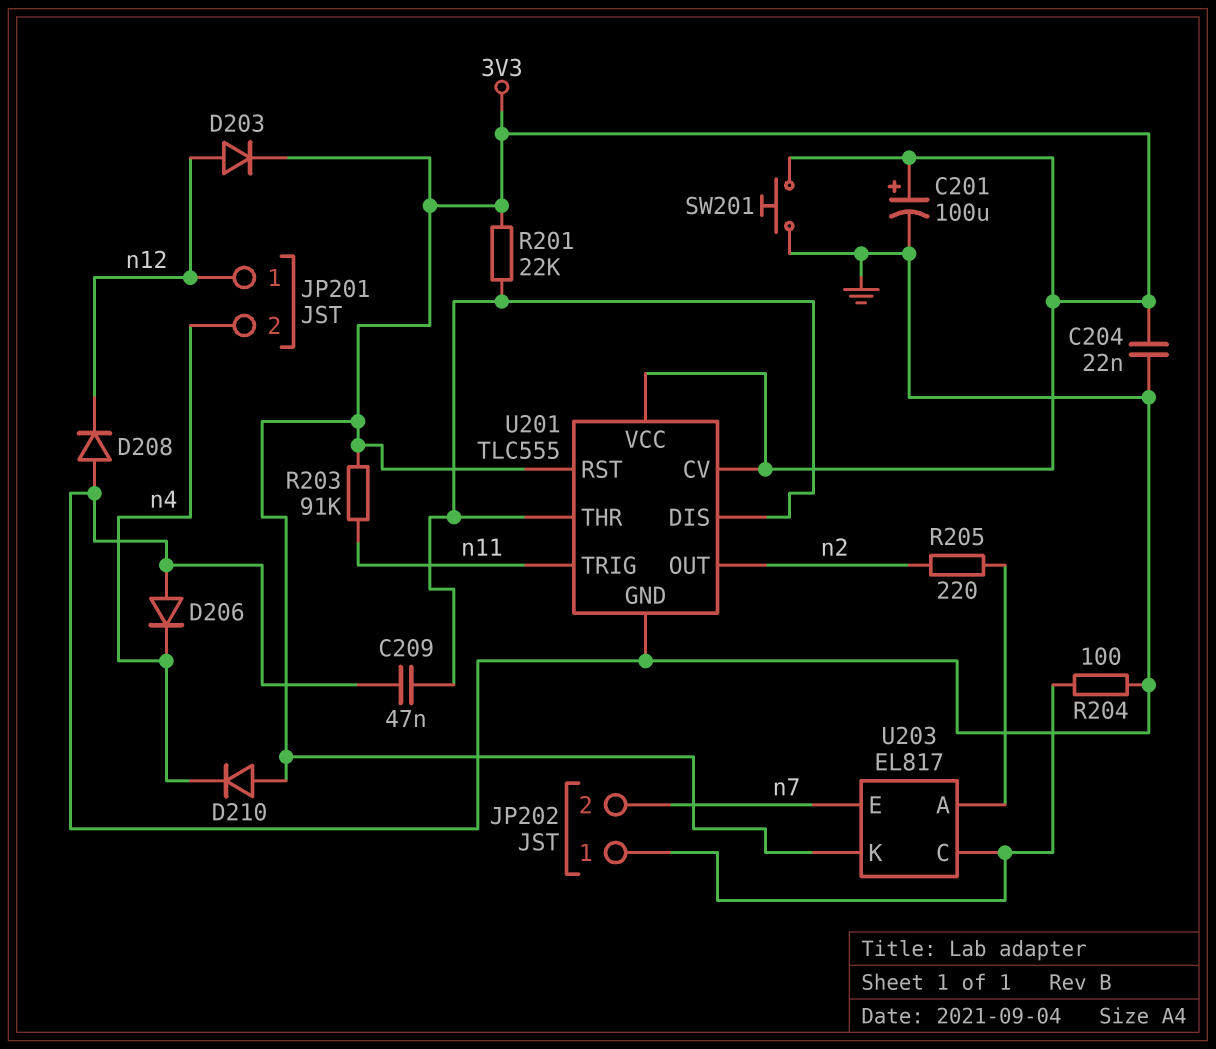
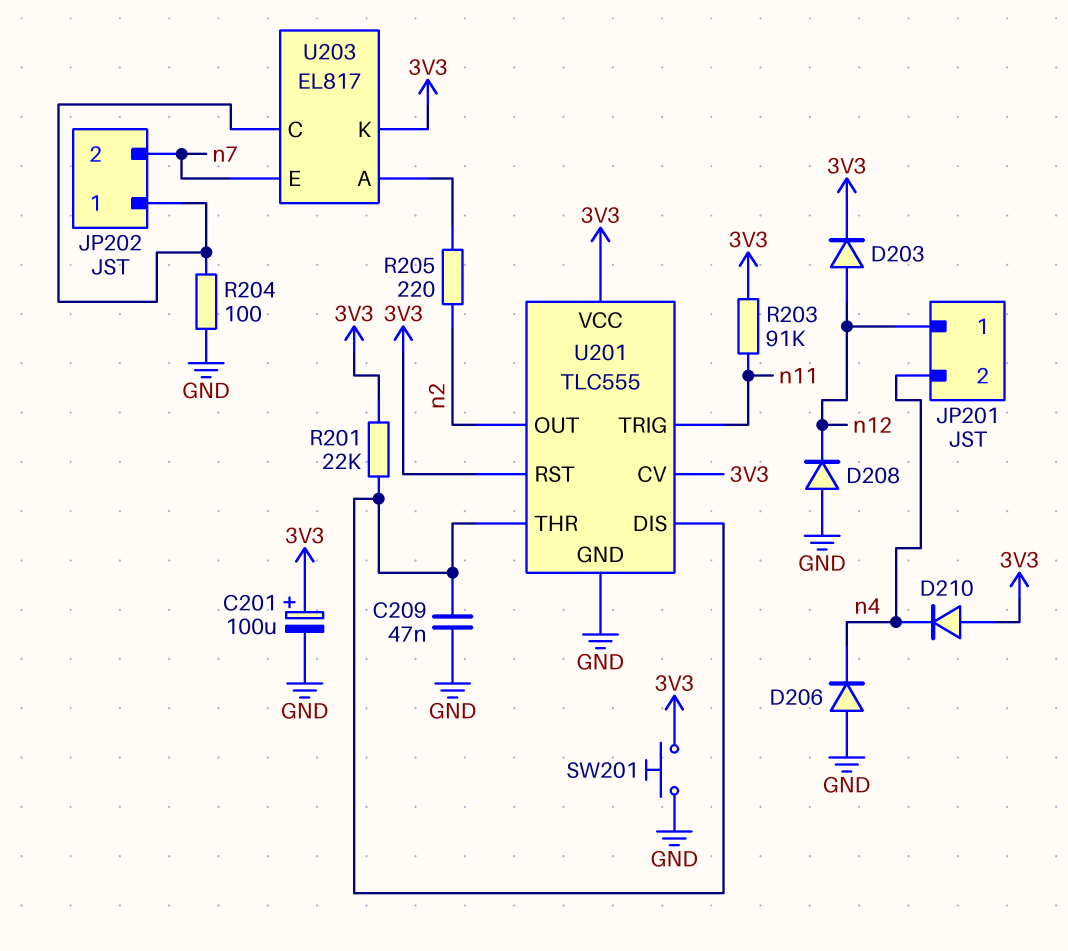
C204: 22nF (3V3, GND) -> none

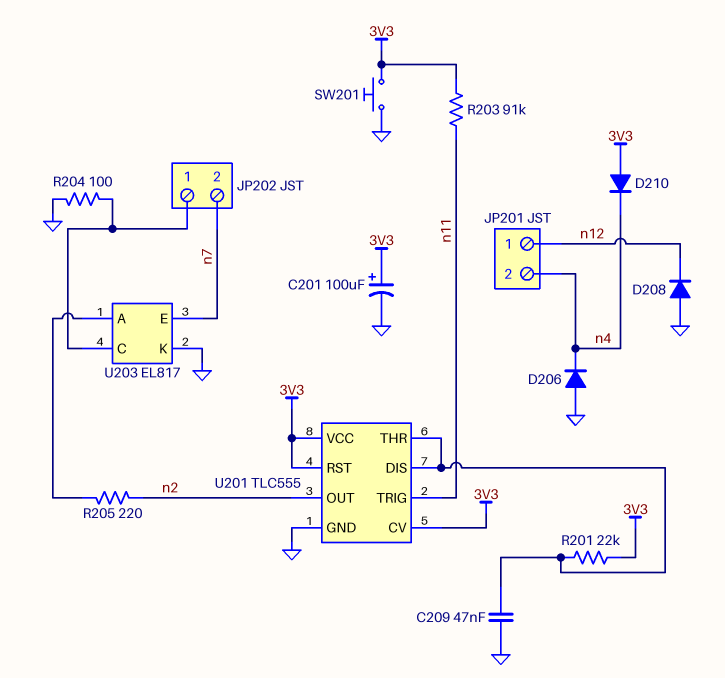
D203: diode (A n12, K 3V3) -> none
U203 pin K: 3V3 -> GND

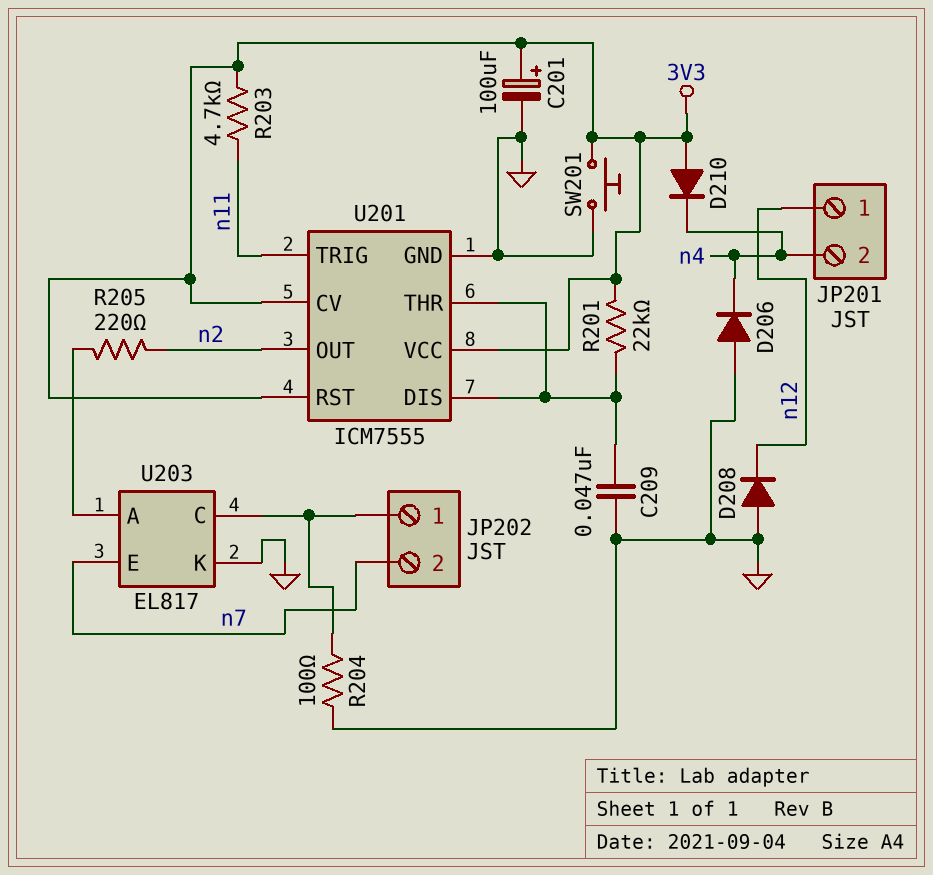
R203: 91k (3V3, n11) -> 4.7k (3V3, n11)
U201: TLC555 -> ICM7555

